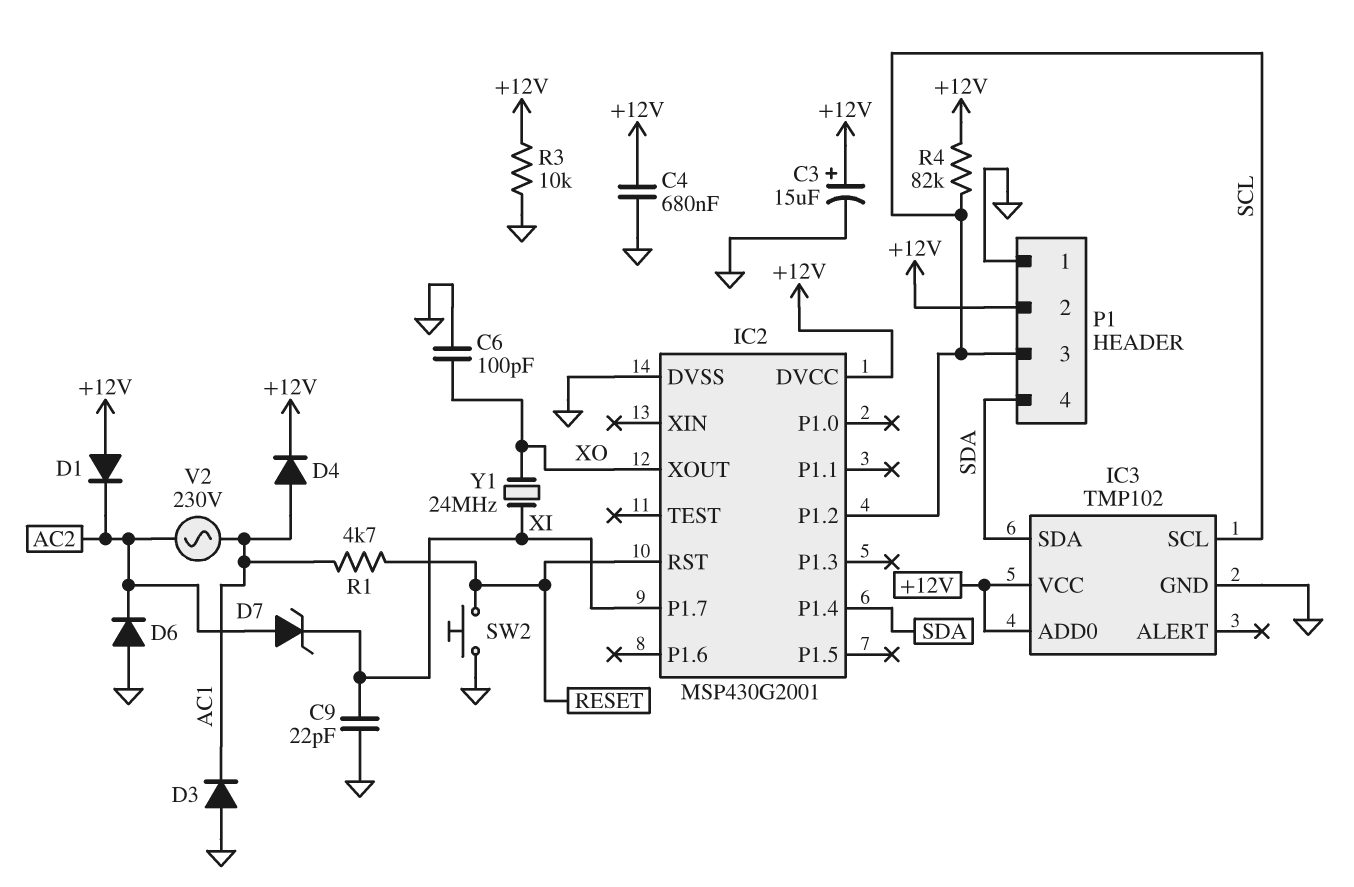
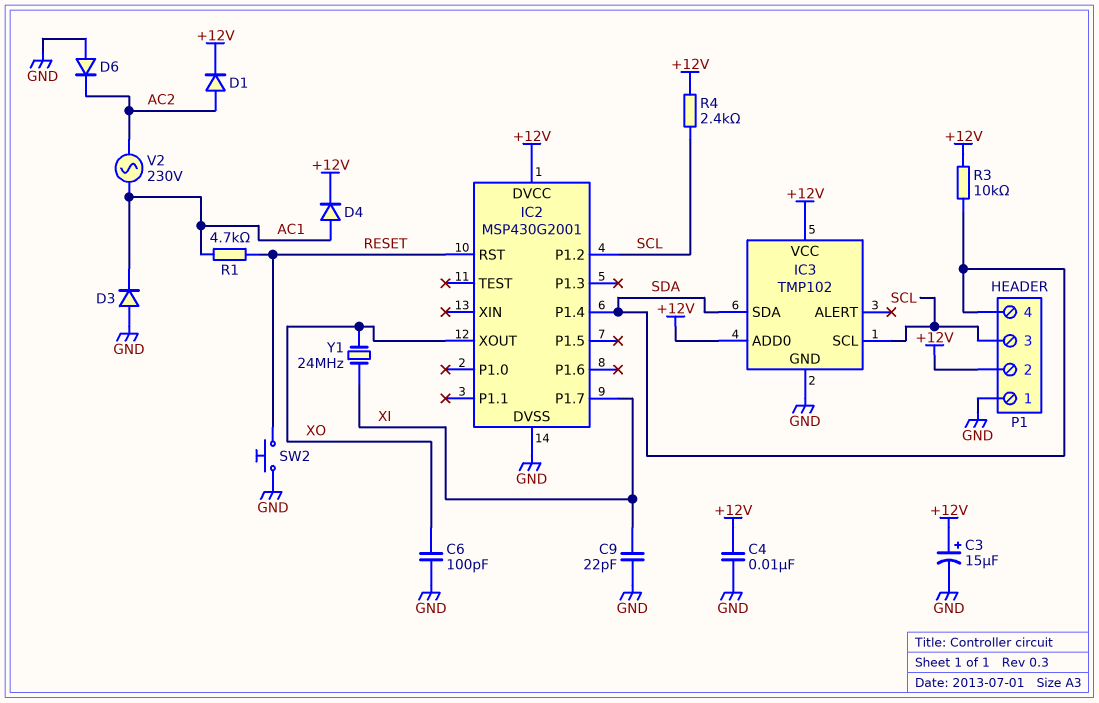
C4: 680nF (+12V, GND) -> 10nF (+12V, GND)
D1: diode (A +12V, K AC2) -> diode (A AC2, K +12V)
D7: zener (A AC2, K XI) -> none
R3: 10k (+12V, GND) -> 10k (+12V, SDA)
R4: 82k (+12V, SCL) -> 2.4k (+12V, SCL)

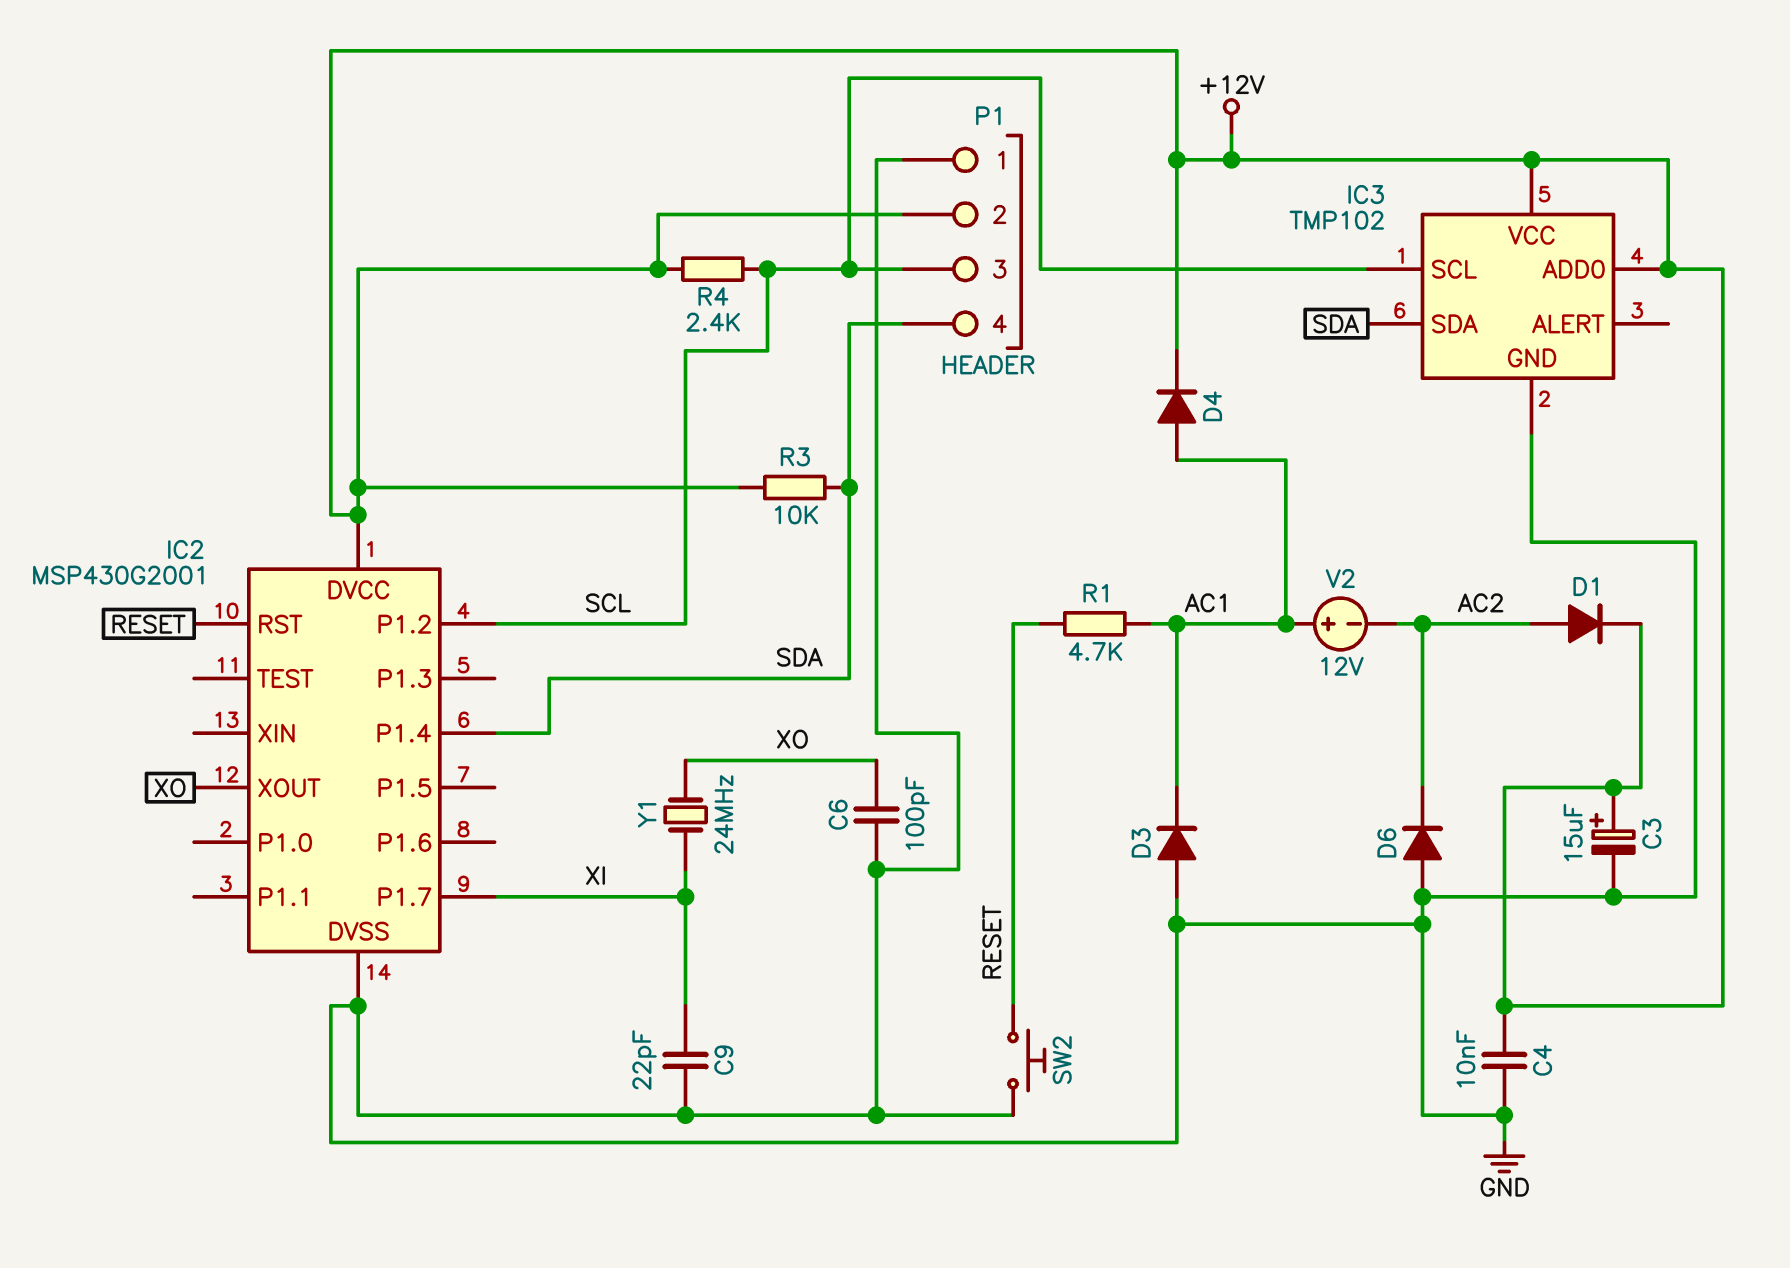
V2: AC 230V (AC1, AC2) -> 12V (plus AC1, minus AC2)

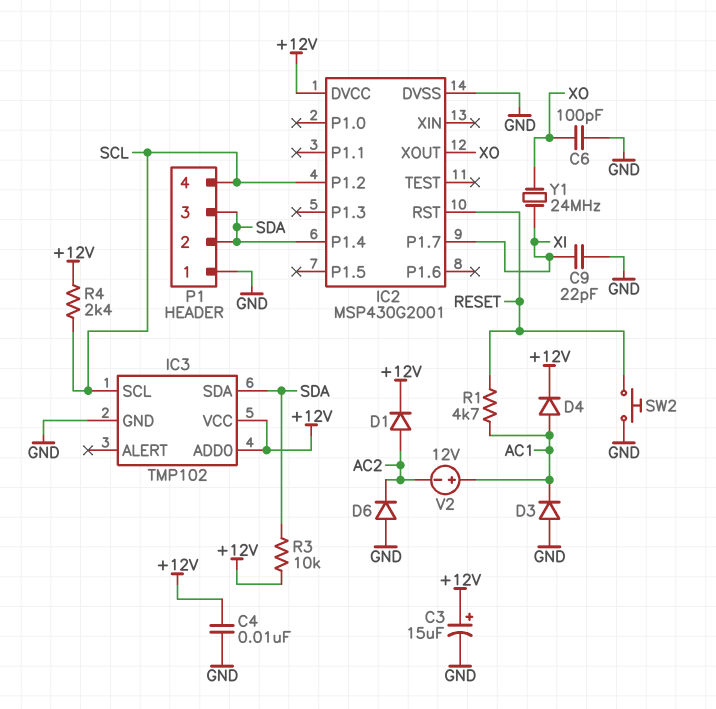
P1 pin 2: +12V -> SDA
P1 pin 3: SCL -> SDA
P1 pin 4: SDA -> SCL

